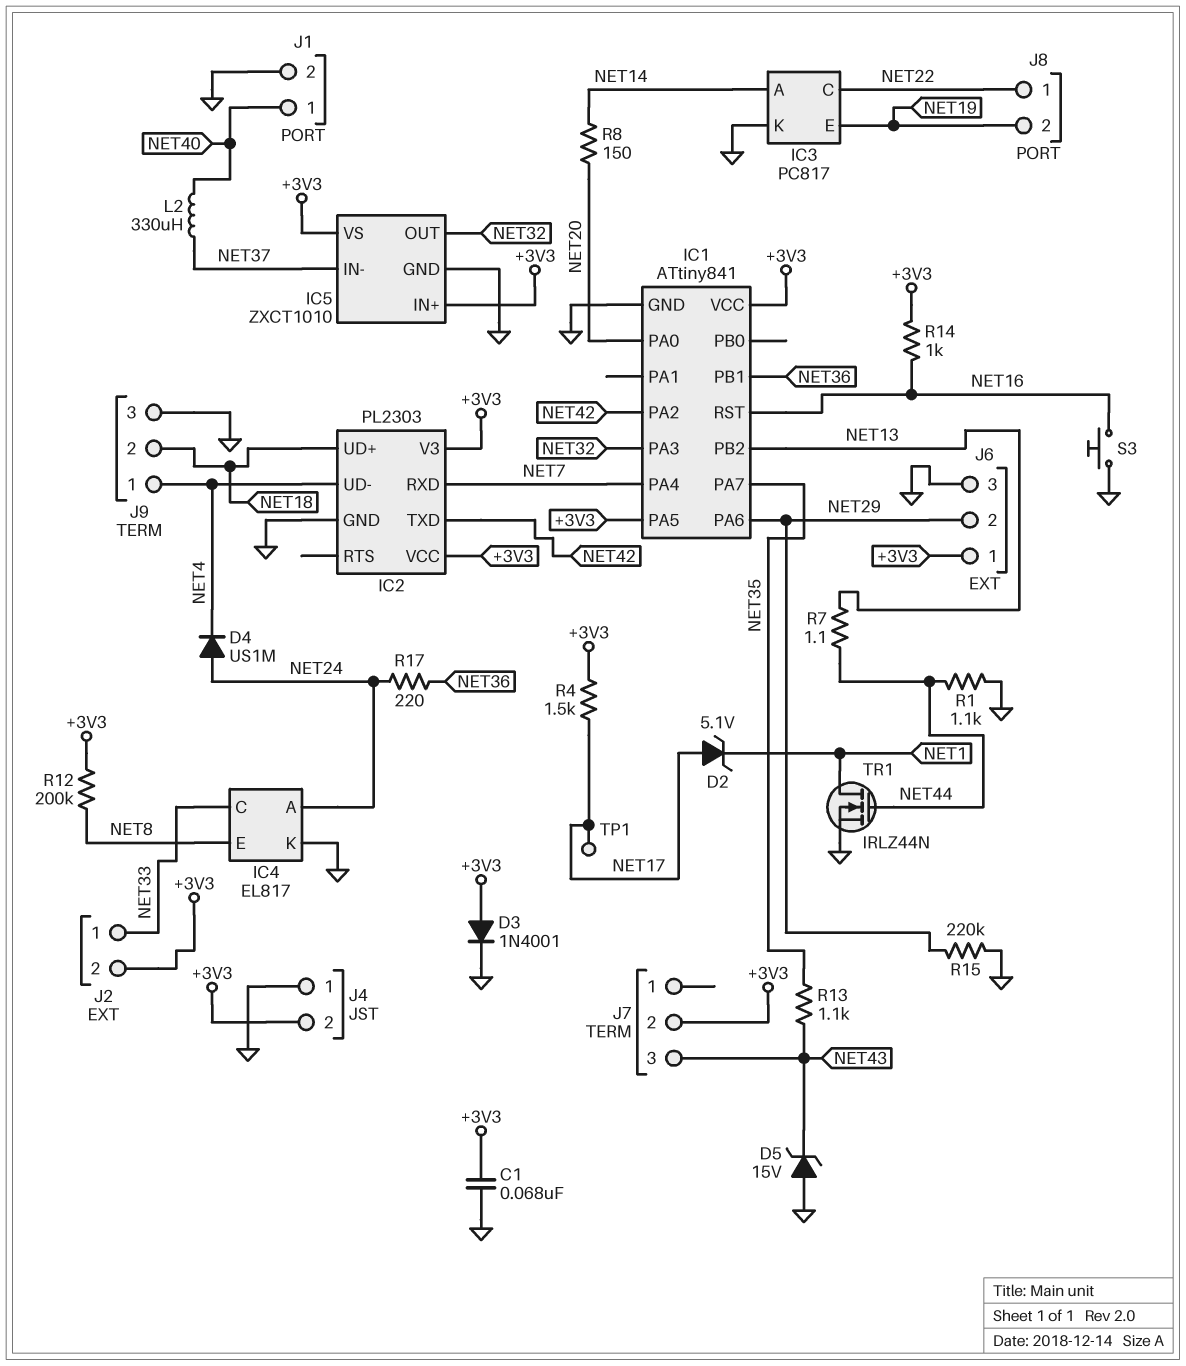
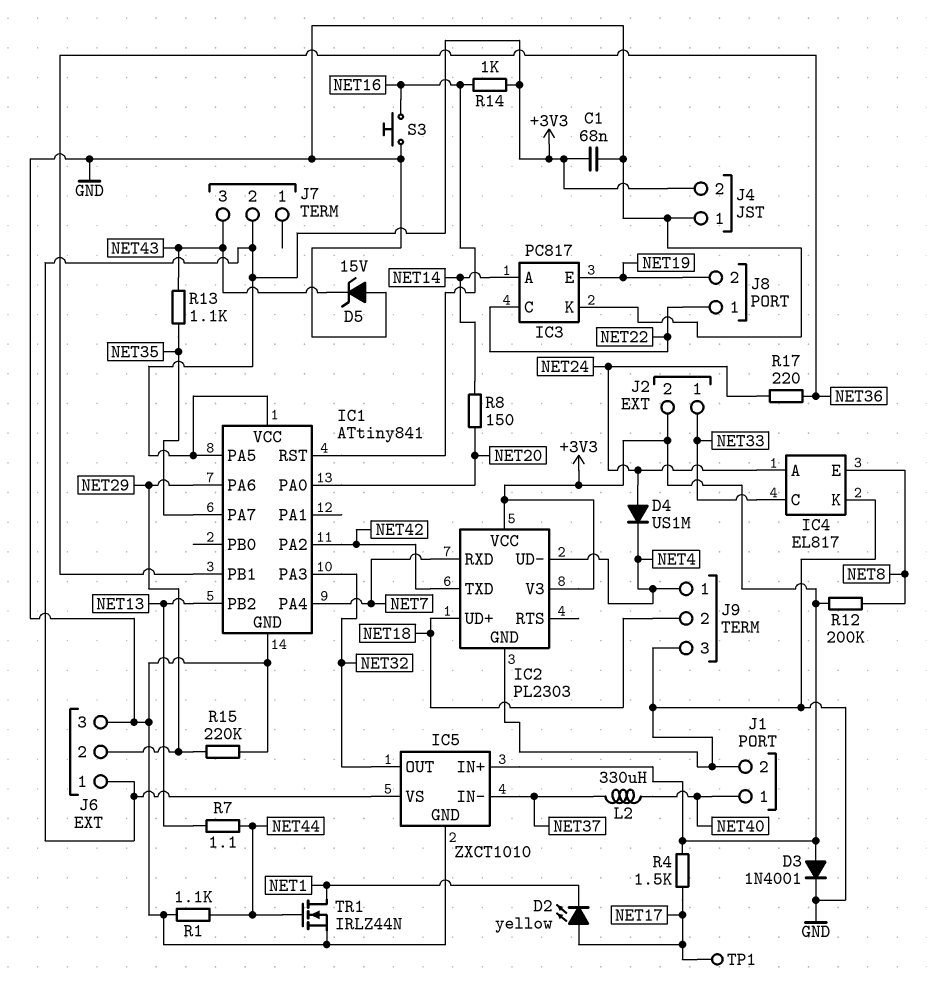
D2: zener 5.1V (A NET17, K NET1) -> LED yellow (A NET17, K NET1)

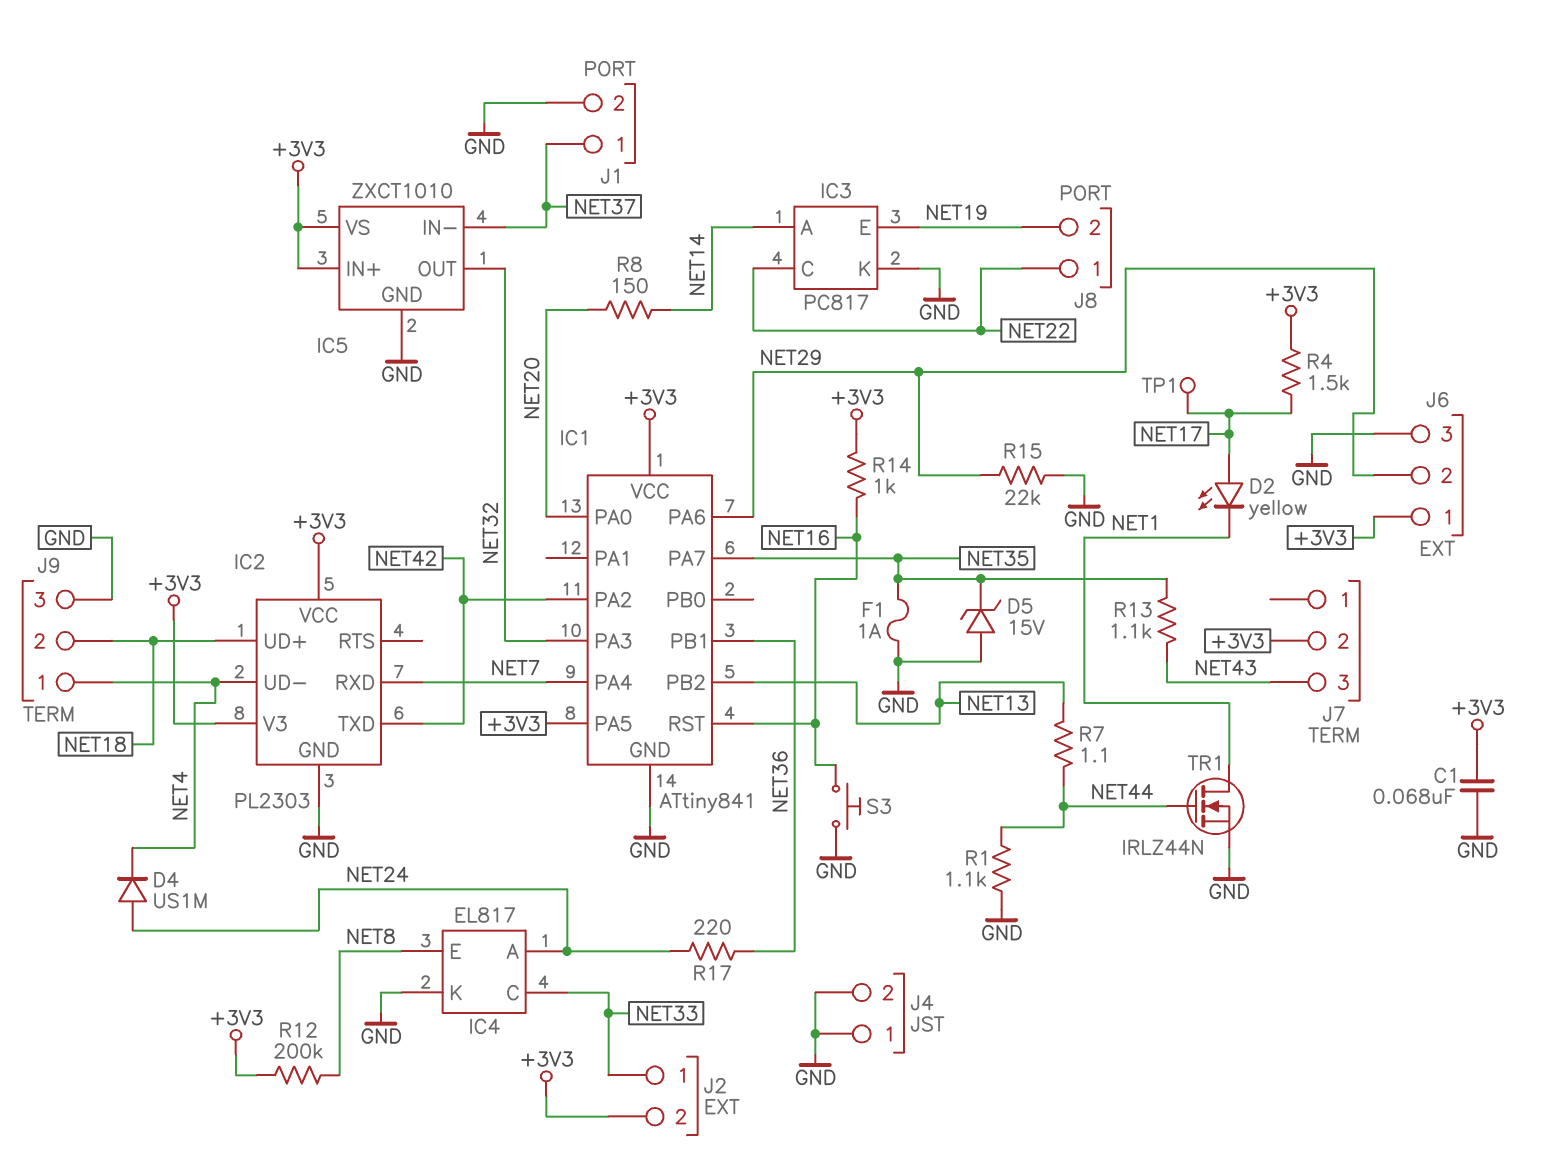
D3: diode 1N4001 (A +3V3, K GND) -> none
D5: zener 15V (A GND, K NET43) -> zener 15V (A GND, K NET35)
F1: none -> 1A (GND, NET35)
J1 pin 1: NET40 -> NET37
J4 pin 2: +3V3 -> GND
L2: 330uH (NET37, NET40) -> none
R15: 220k (GND, NET29) -> 22k (GND, NET29)

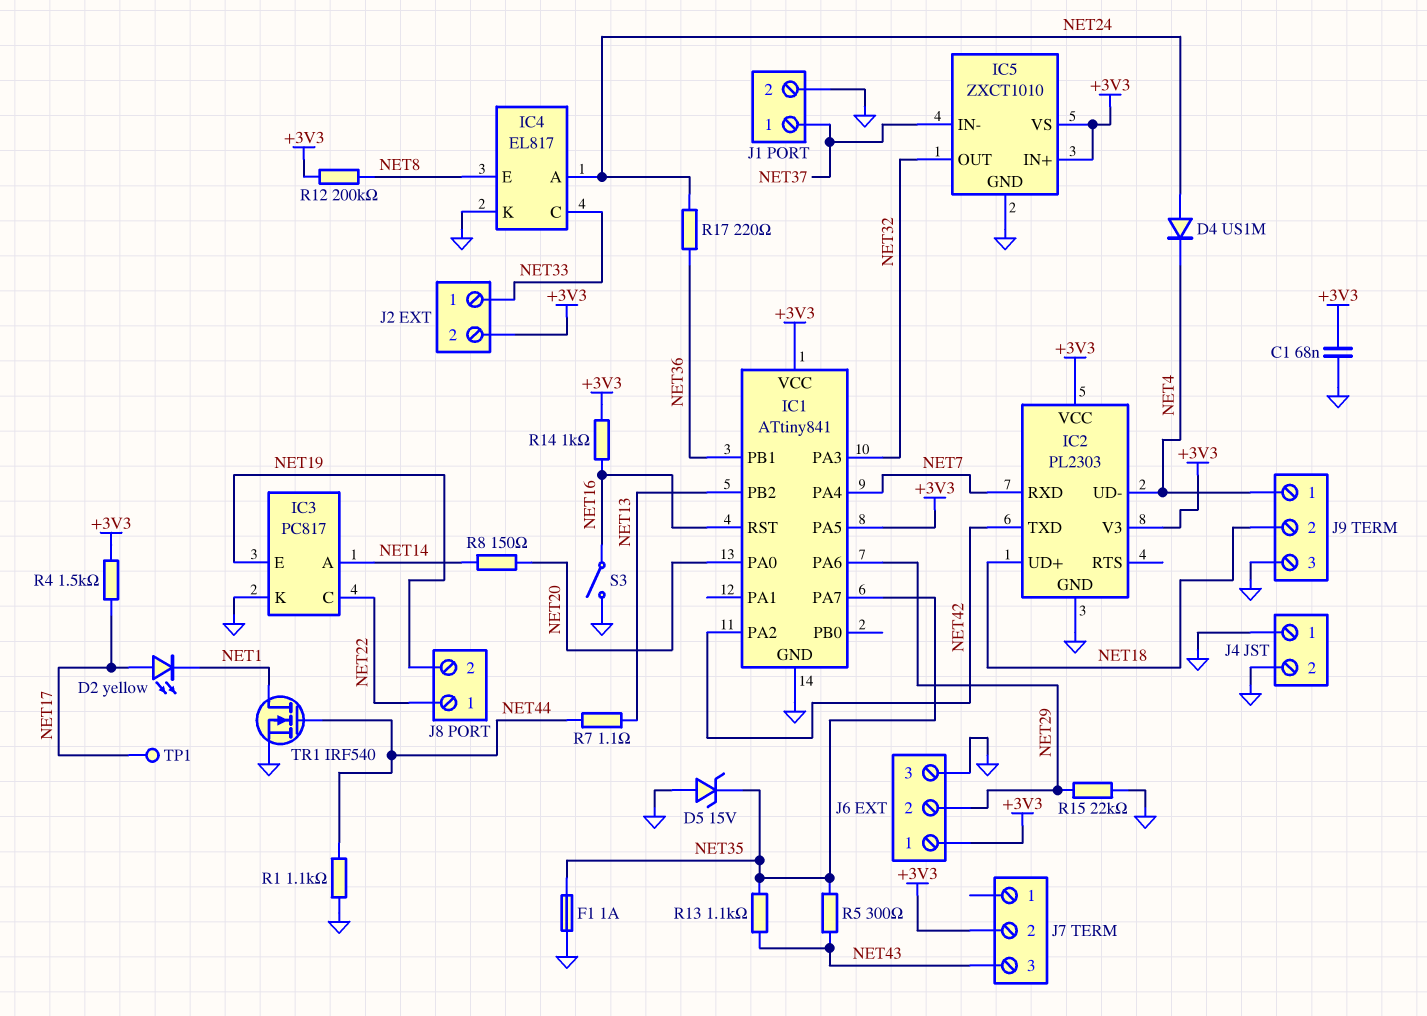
R5: none -> 300 (NET35, NET43)
S3: button (GND, NET16) -> switch (GND, NET16)
TR1: NMOS IRLZ44N (G NET44, D NET1, S GND) -> NMOS IRF540 (G NET44, D NET1, S GND)

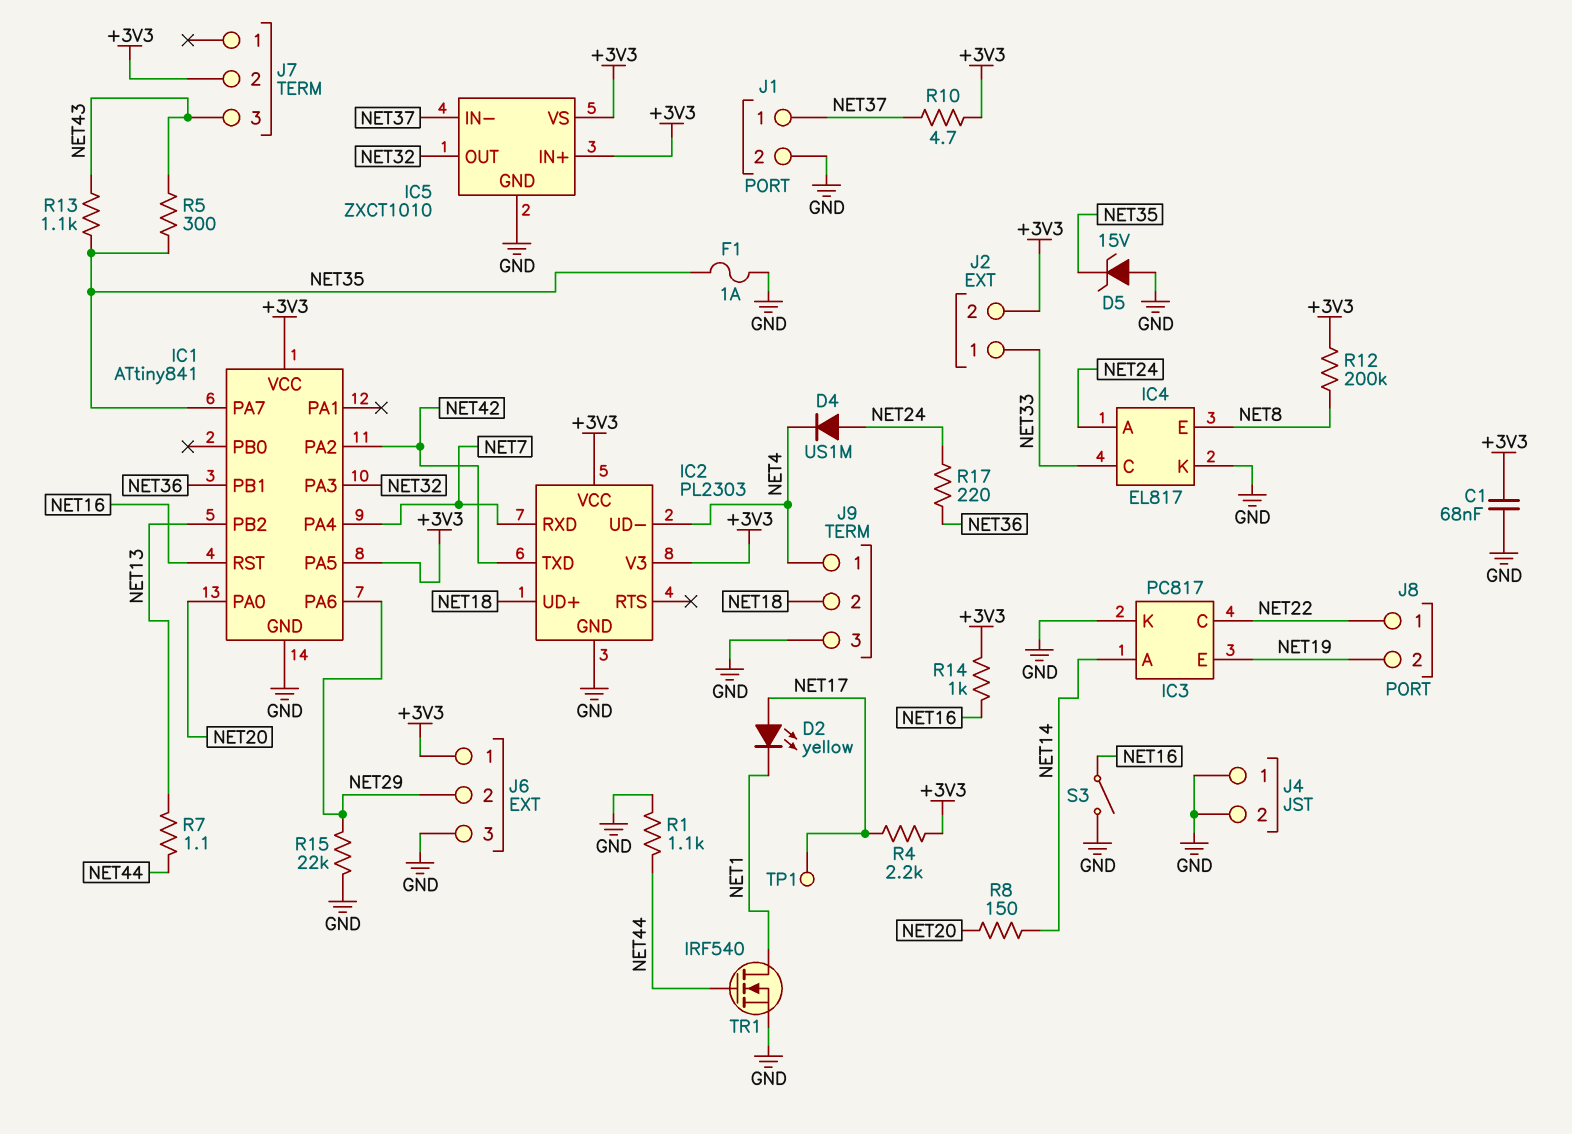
R4: 1.5k (+3V3, NET17) -> 2.2k (+3V3, NET17)
R10: none -> 4.7 (+3V3, NET37)

